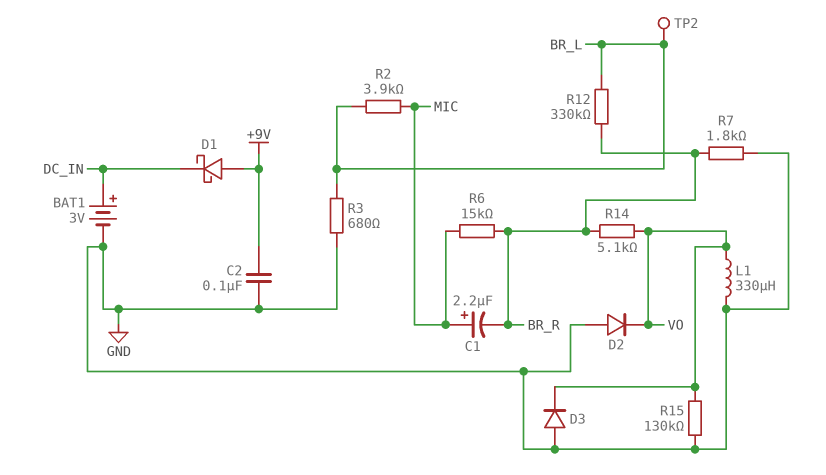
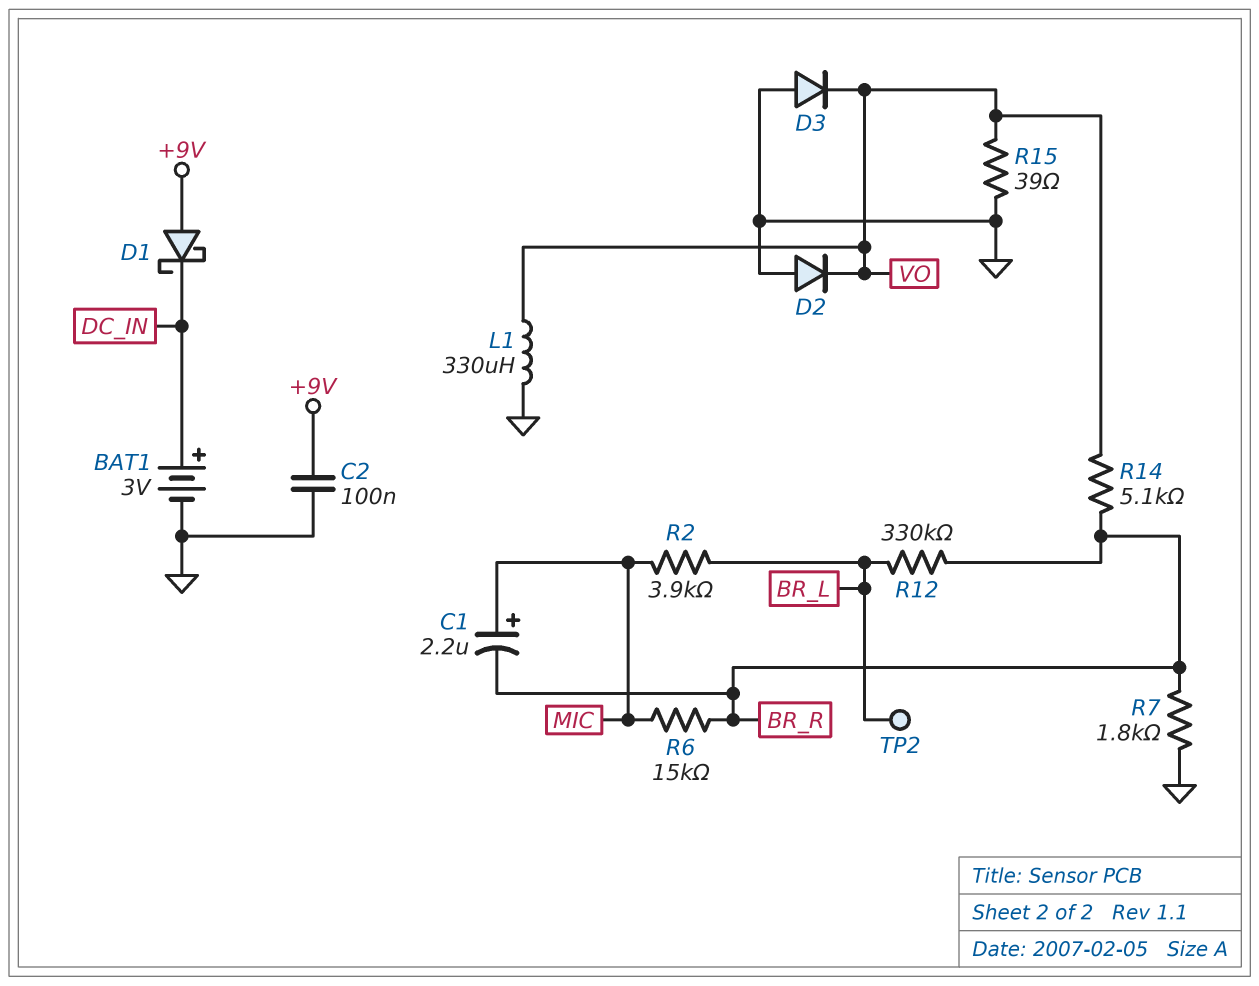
R3: 680 (BR_L, GND) -> none
R15: 130k (GND, VO) -> 39 (GND, VO)

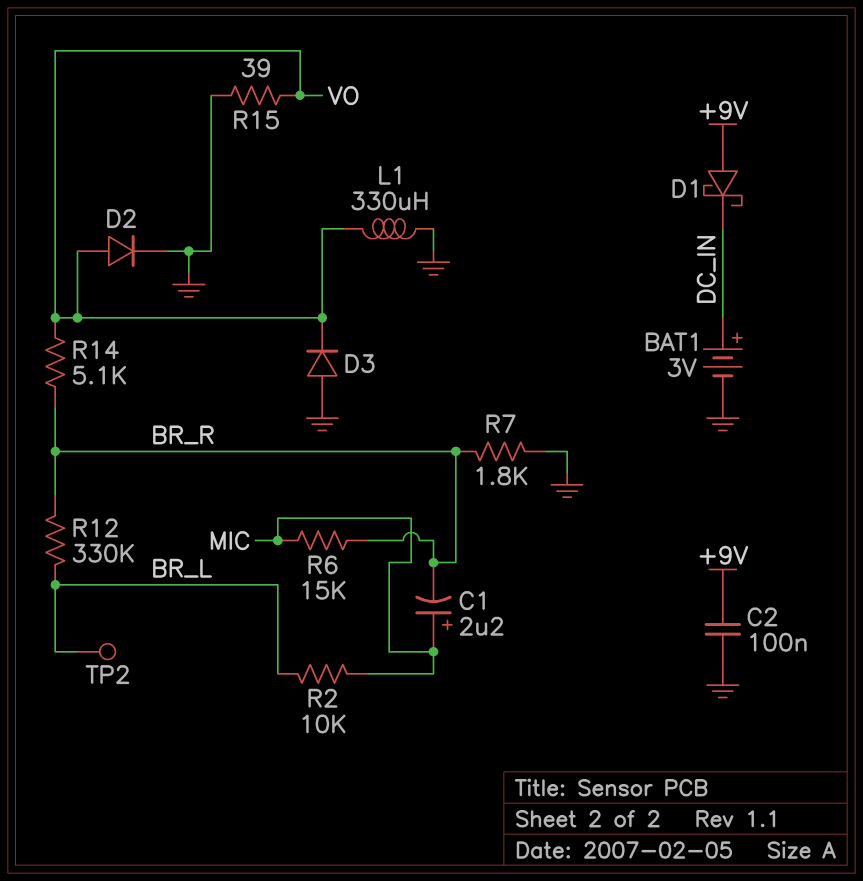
D2: diode (A GND, K VO) -> diode (A VO, K GND)
R2: 3.9k (BR_L, MIC) -> 10k (BR_L, MIC)

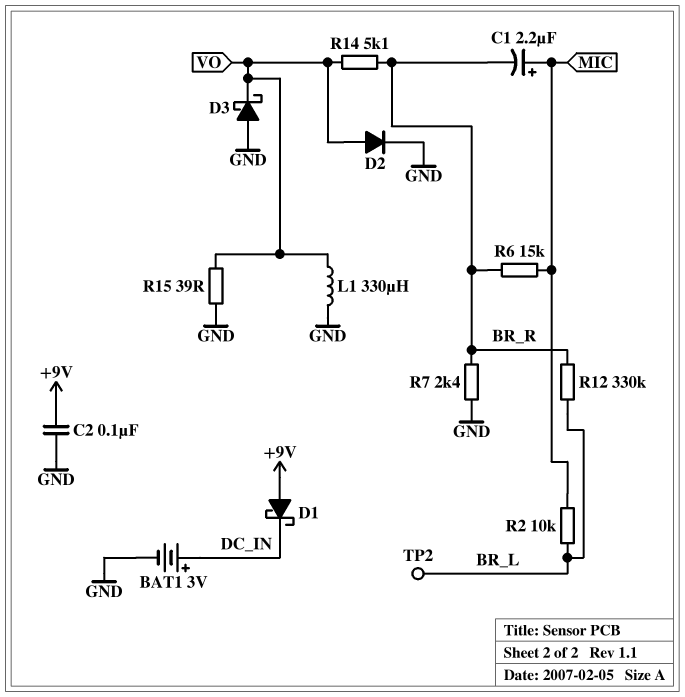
D3: diode (A GND, K VO) -> schottky (A GND, K VO)
R7: 1.8k (BR_R, GND) -> 2.4k (BR_R, GND)

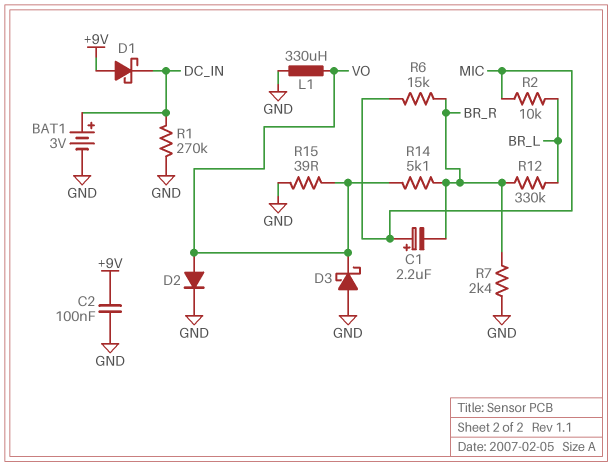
R1: none -> 270k (DC_IN, GND)
TP2: test point (BR_L) -> none

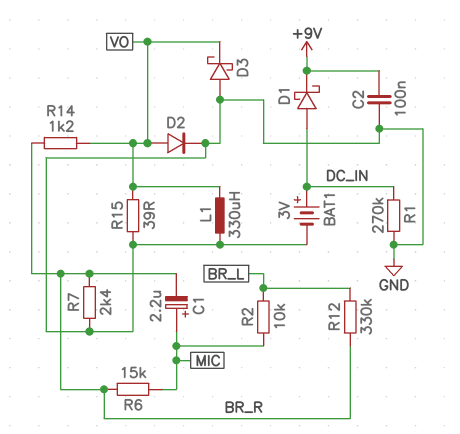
D1: schottky (A +9V, K DC_IN) -> schottky (A DC_IN, K +9V)
R14: 5.1k (BR_R, VO) -> 1.2k (BR_R, VO)

